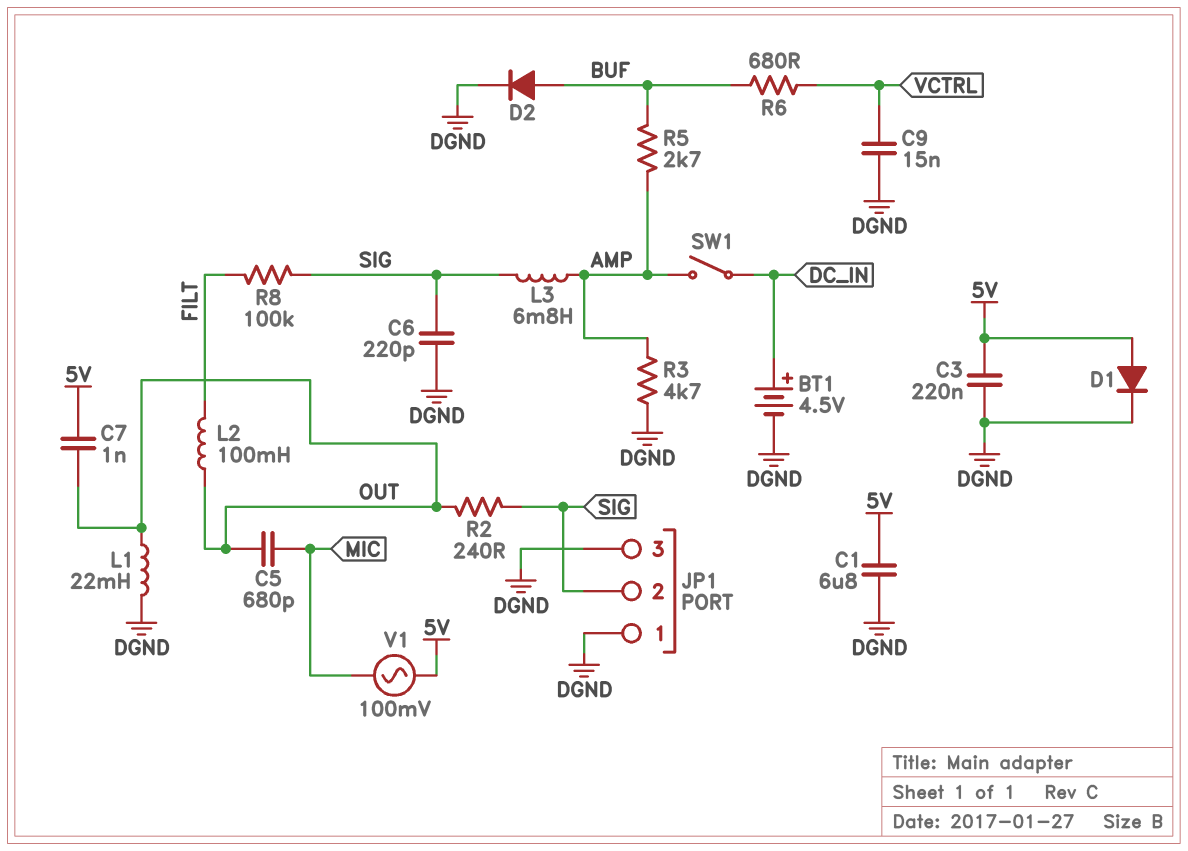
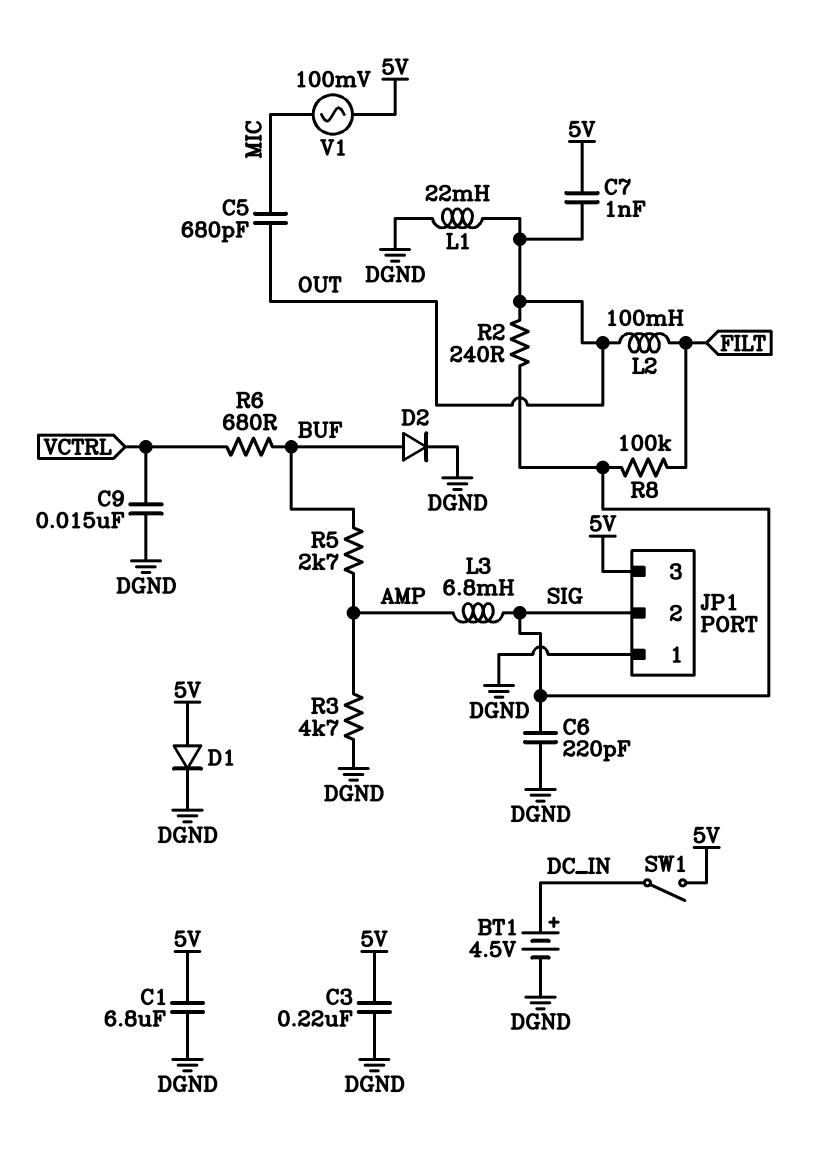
JP1 pin 3: DGND -> 5V
SW1: switch (AMP, DC_IN) -> switch (5V, DC_IN)

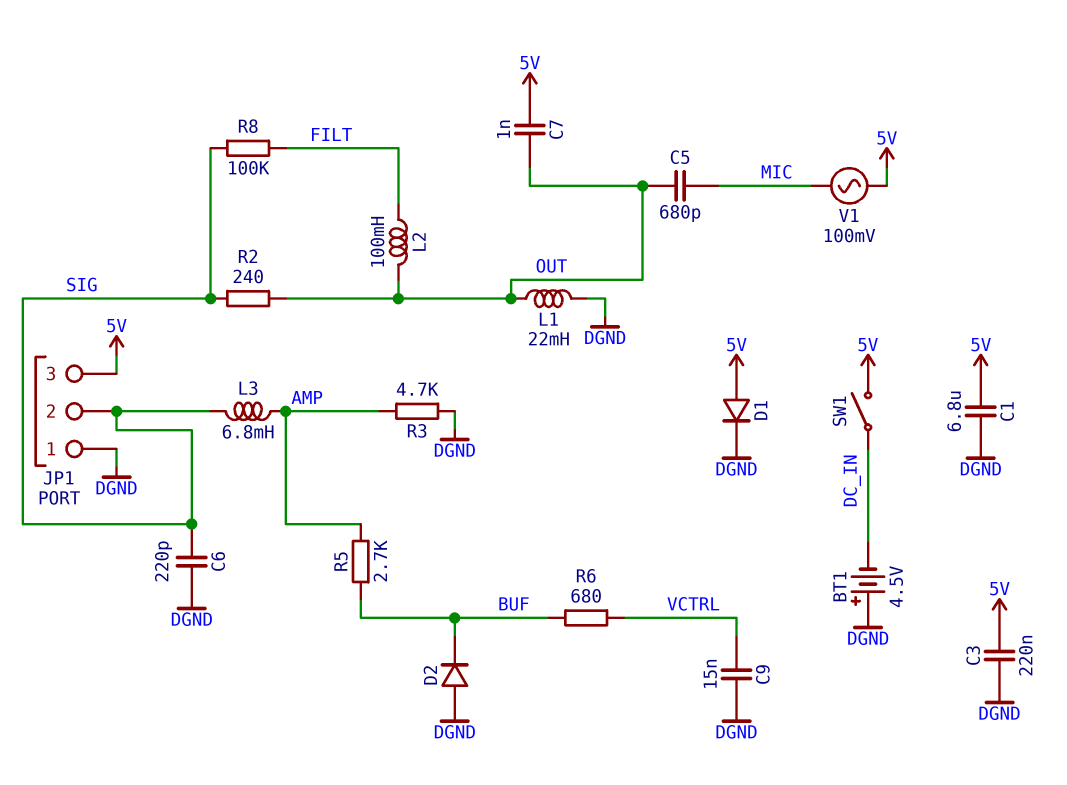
BT1: 4.5V (plus DC_IN, minus DGND) -> 4.5V (plus DGND, minus DC_IN)
D2: diode (A BUF, K DGND) -> diode (A DGND, K BUF)

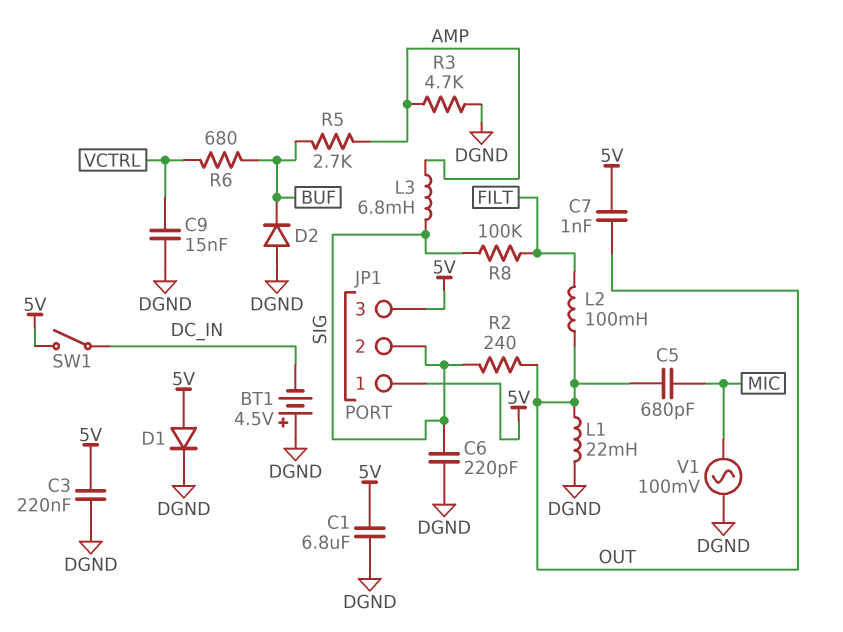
JP1 pin 1: DGND -> 5V
V1: AC 100mV (5V, MIC) -> AC 100mV (DGND, MIC)

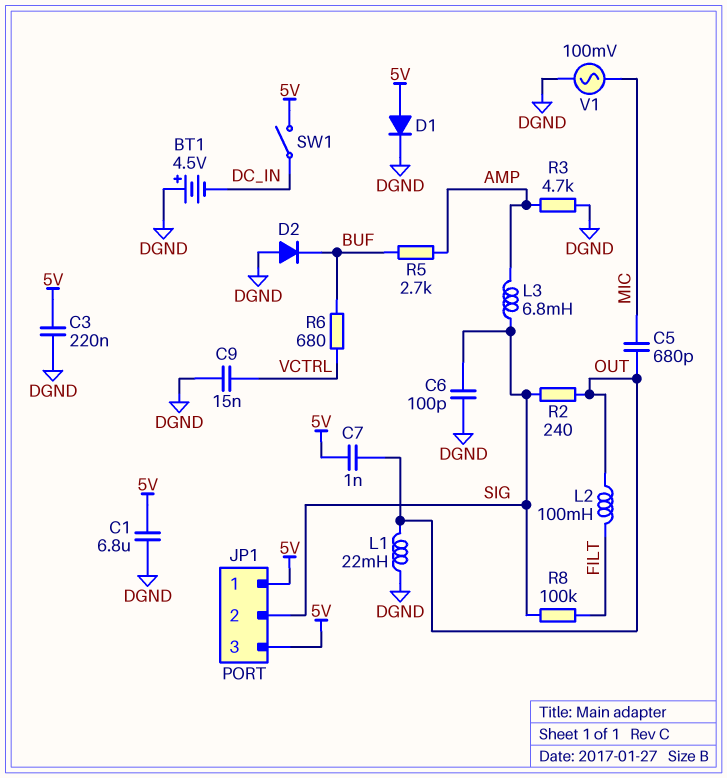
C6: 220pF (DGND, SIG) -> 100pF (DGND, SIG)

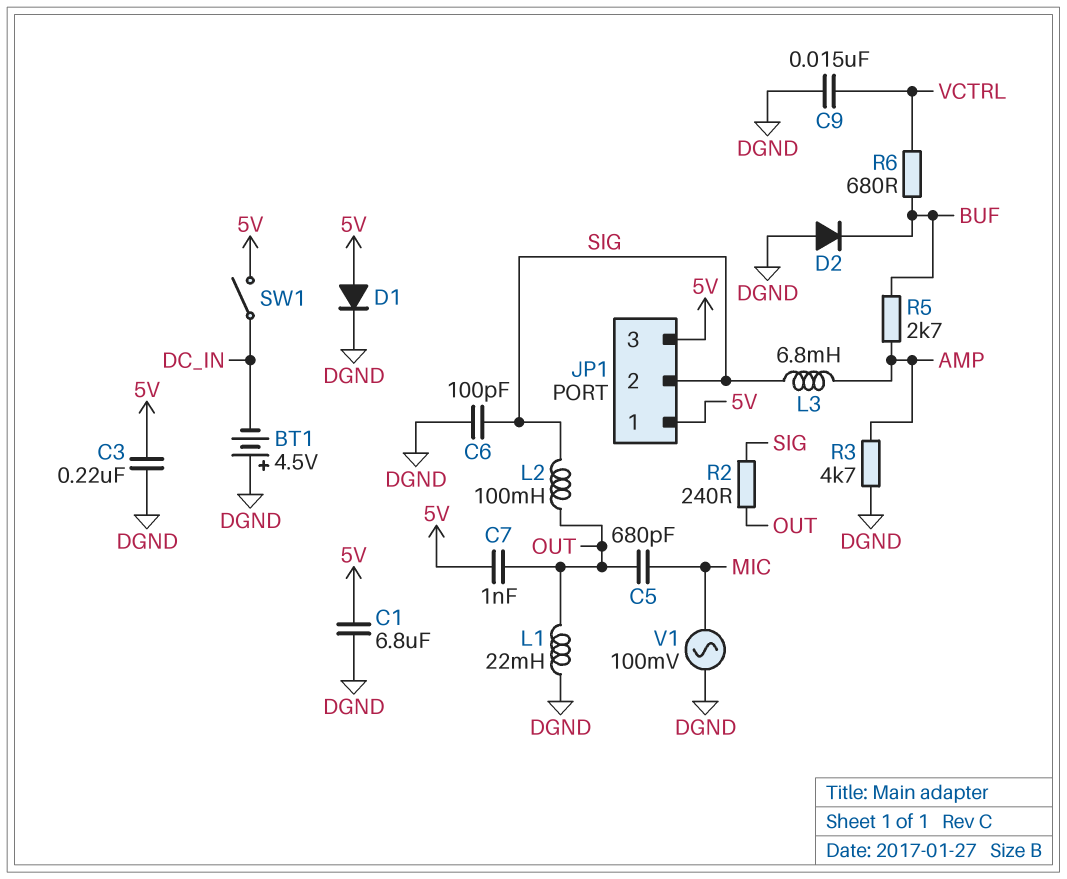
L2: 100mH (FILT, OUT) -> 100mH (OUT, SIG)
R8: 100k (FILT, SIG) -> none

